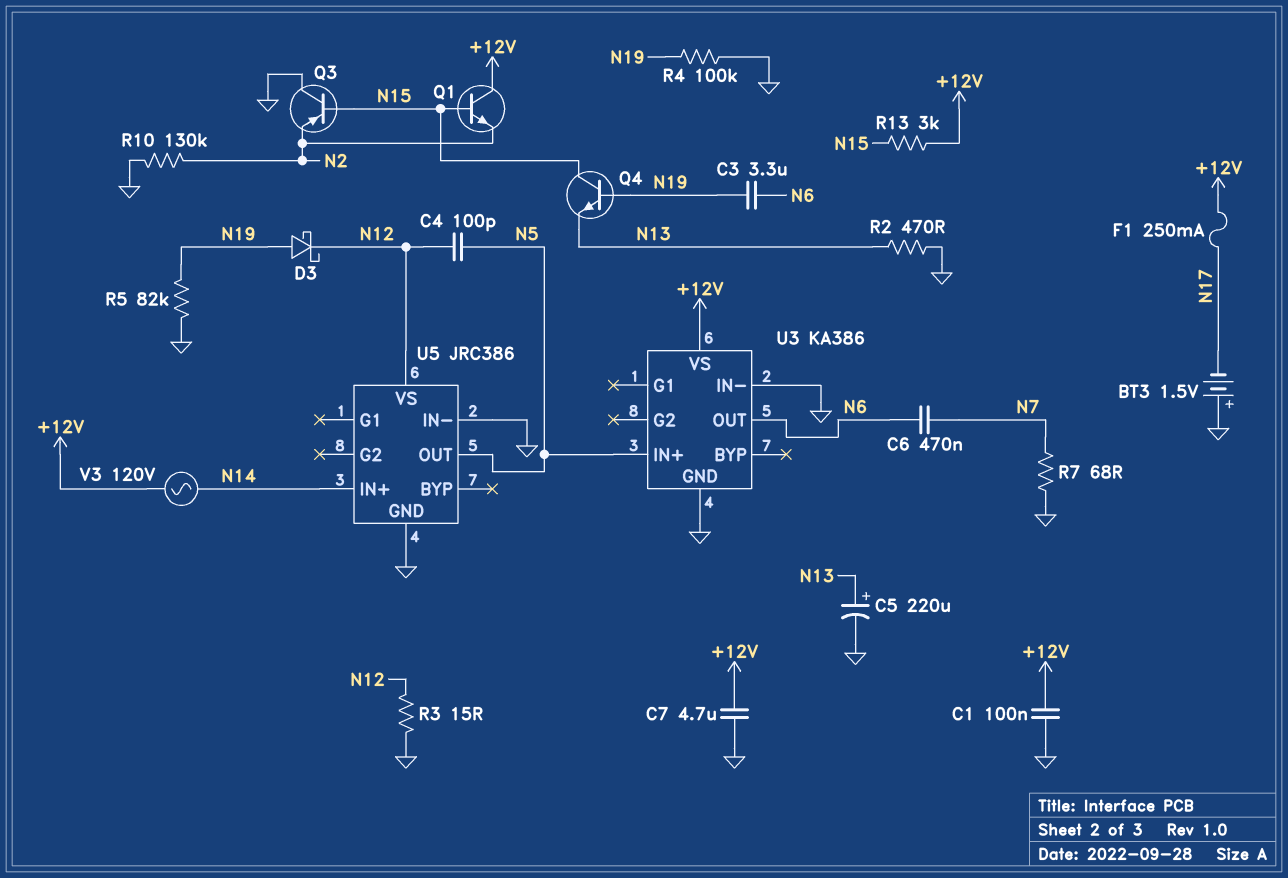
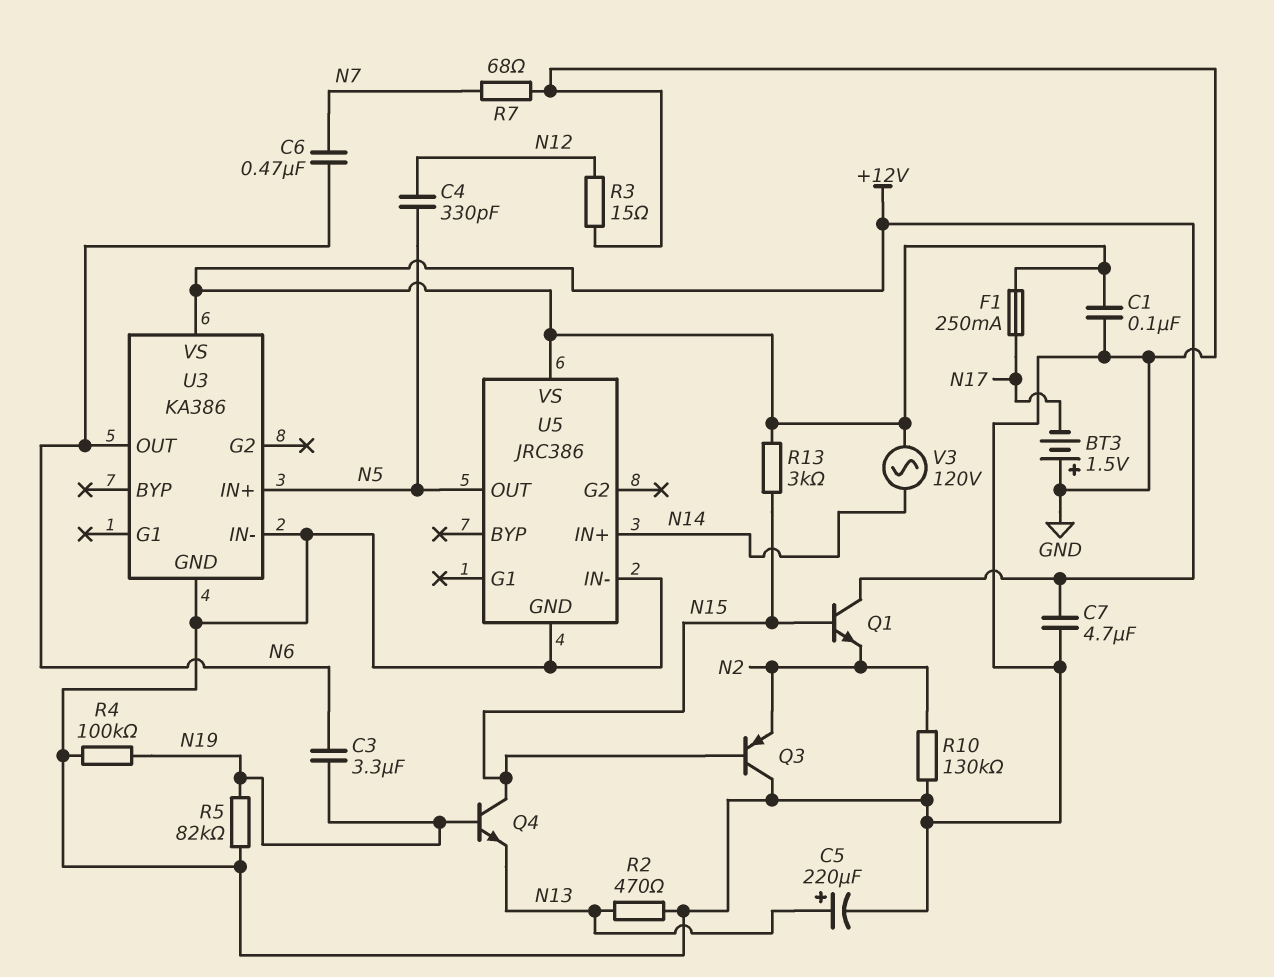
C4: 100pF (N5, N12) -> 330pF (N5, N12)
D3: schottky (A N19, K N12) -> none
U5 pin VS: N12 -> +12V

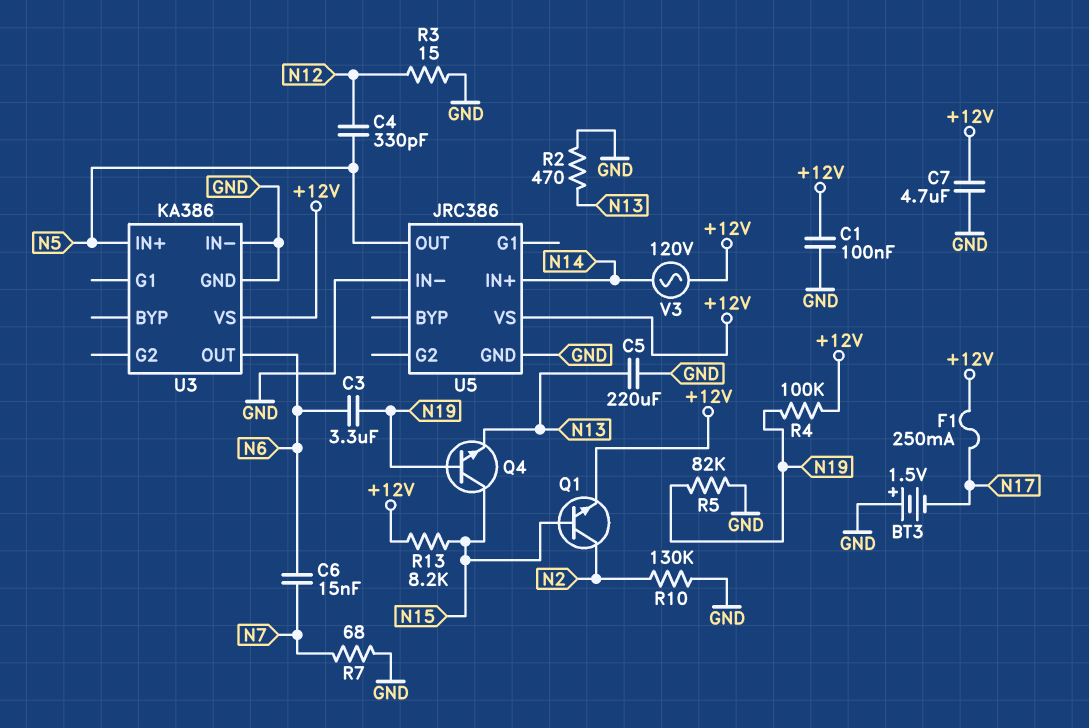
C5: 220uF (plus N13, minus GND) -> 220uF (GND, N13)
C6: 470nF (N6, N7) -> 15nF (N6, N7)
Q1: NPN (B N15, C +12V, E N2) -> NPN (B N15, C N2, E +12V)
Q3: PNP (B N15, C GND, E N2) -> none
R4: 100k (GND, N19) -> 100k (+12V, N19)
R13: 3k (+12V, N15) -> 8.2k (+12V, N15)

